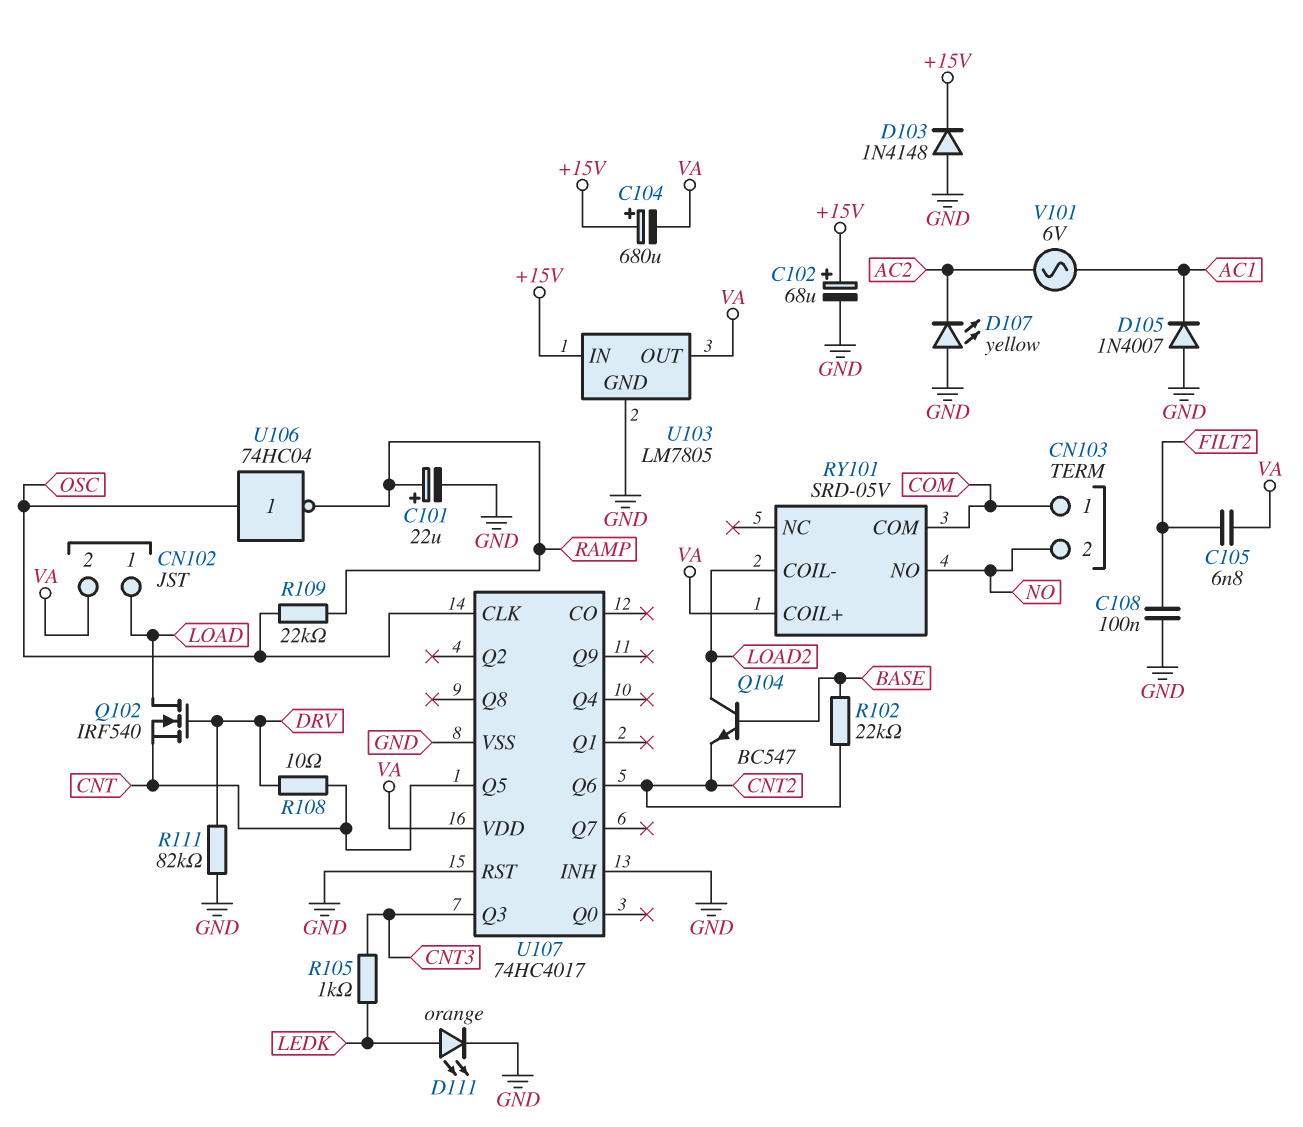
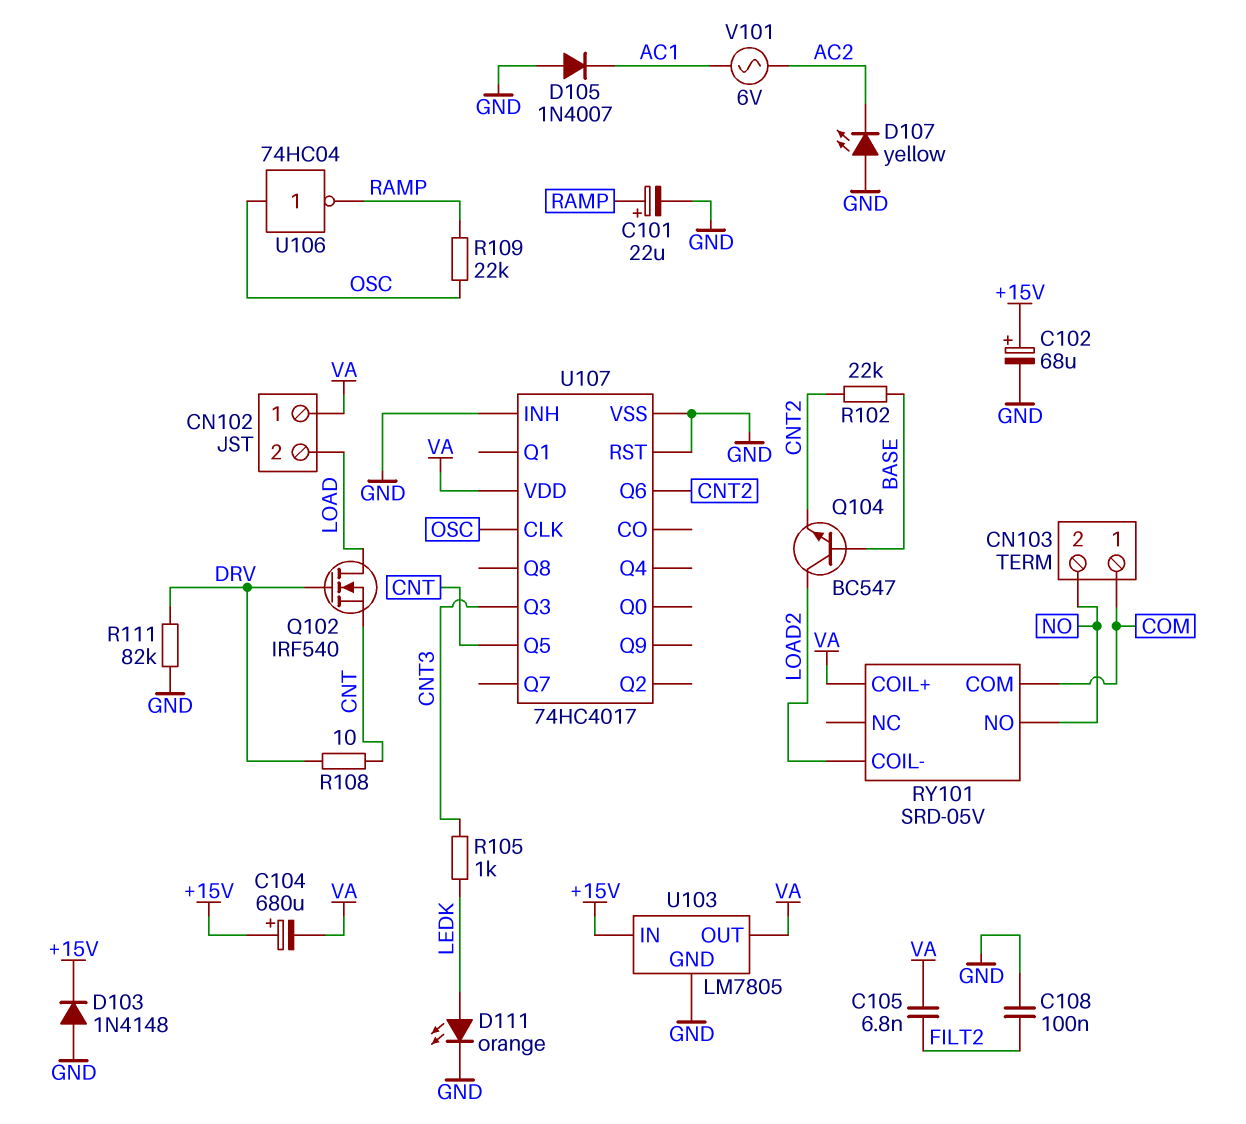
CN102 pin 1: LOAD -> VA
CN102 pin 2: VA -> LOAD

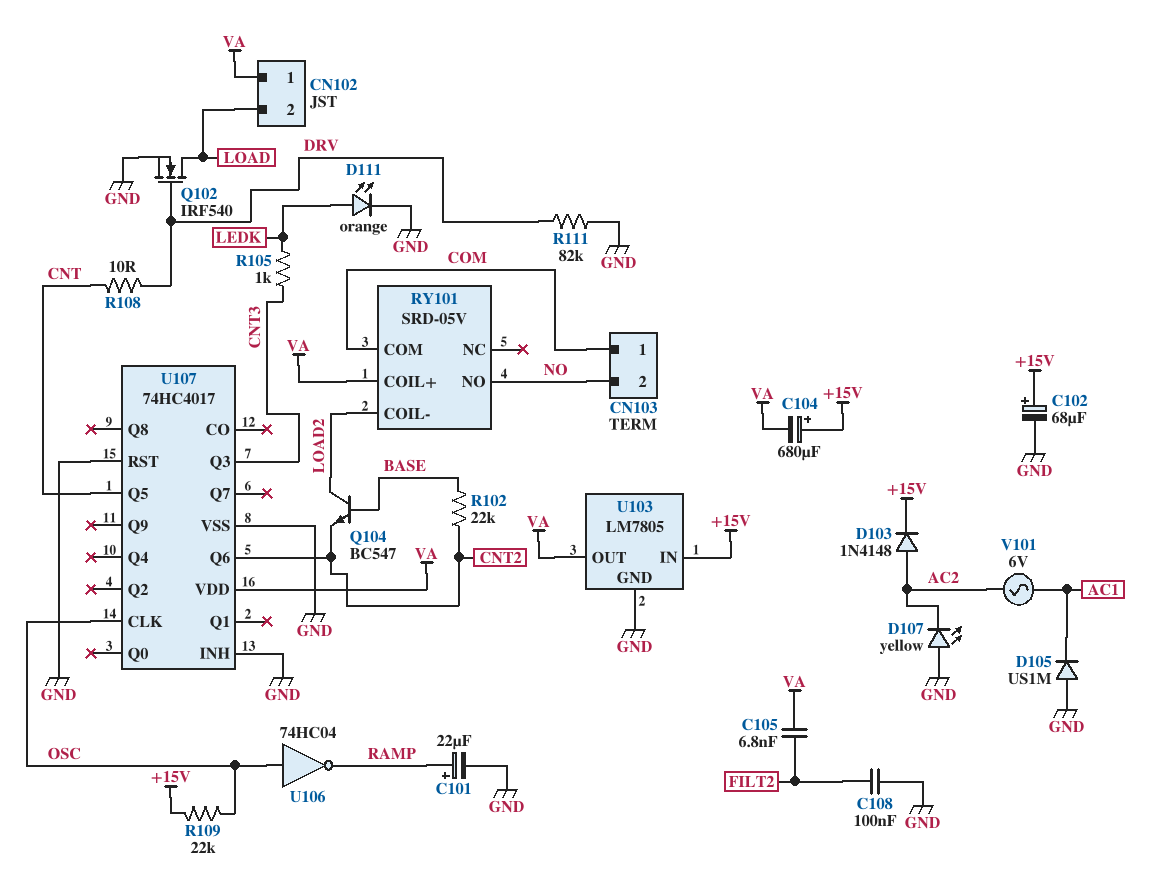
D103: diode 1N4148 (A GND, K +15V) -> diode 1N4148 (A AC2, K +15V)
D105: diode 1N4007 (A GND, K AC1) -> diode US1M (A GND, K AC1)
Q102: NMOS IRF540 (G DRV, D LOAD, S CNT) -> NMOS IRF540 (G DRV, D LOAD, S GND)
R109: 22k (OSC, RAMP) -> 22k (+15V, OSC)

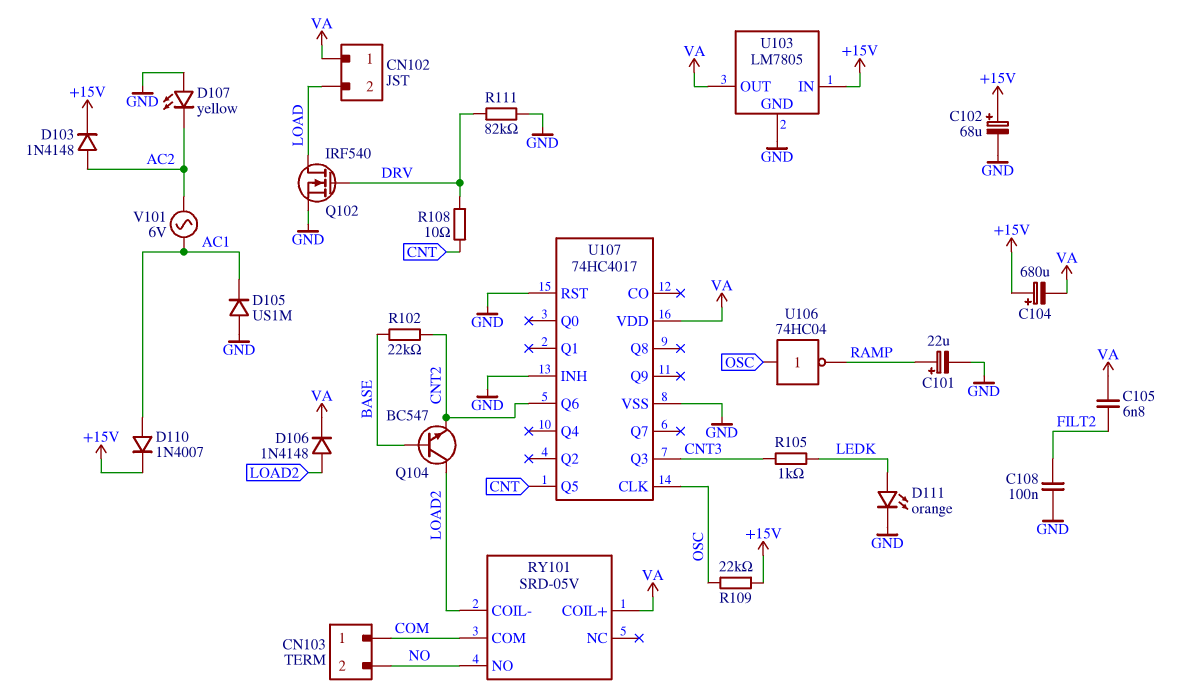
D106: none -> diode 1N4148 (A LOAD2, K VA)
D110: none -> diode 1N4007 (A AC1, K +15V)

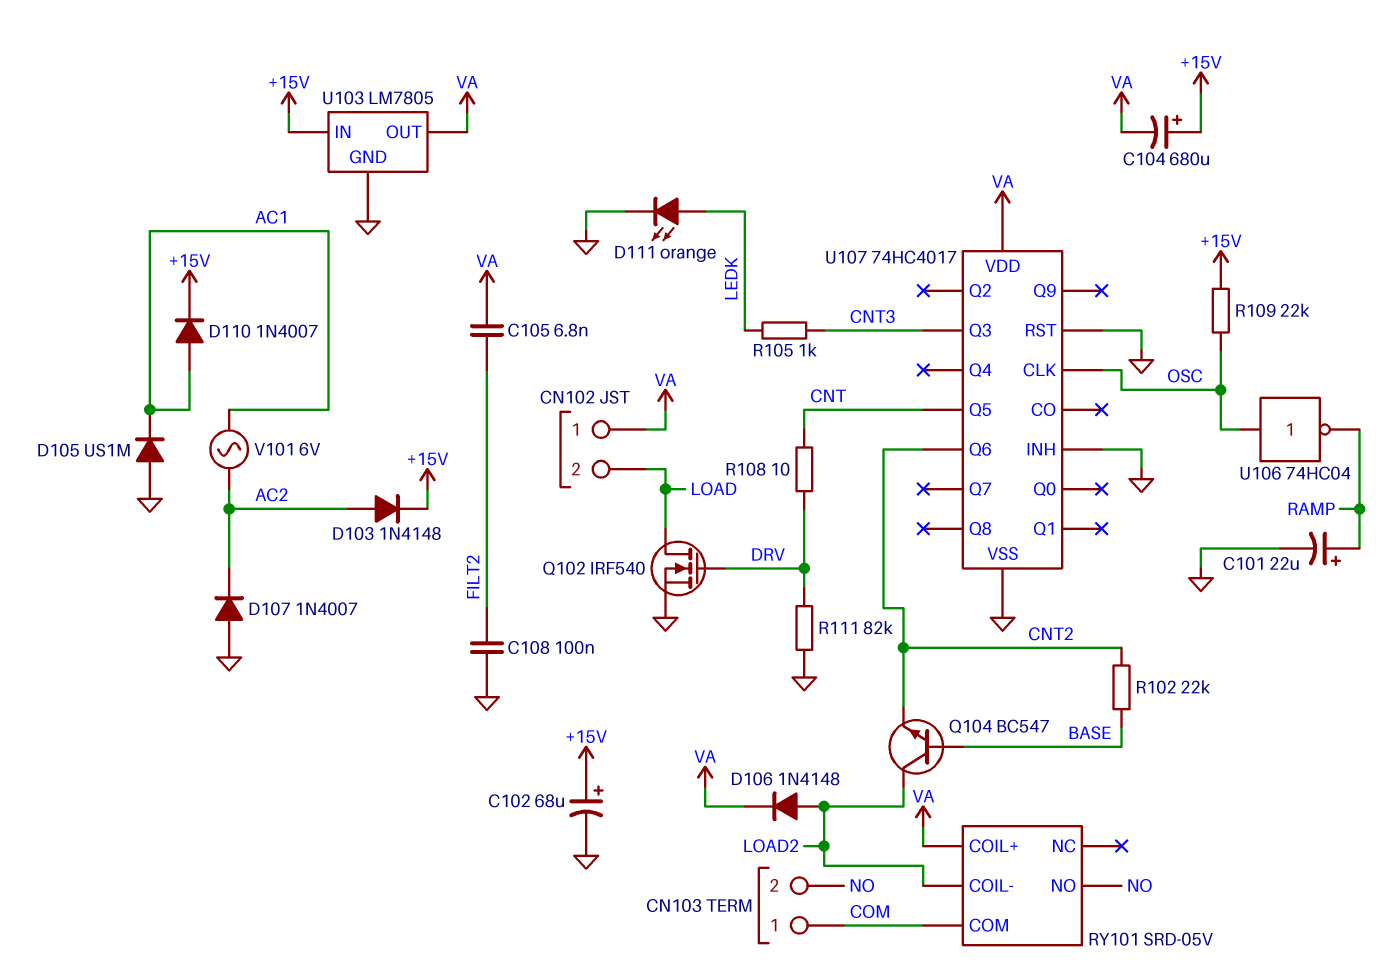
D107: LED yellow (A GND, K AC2) -> diode 1N4007 (A GND, K AC2)

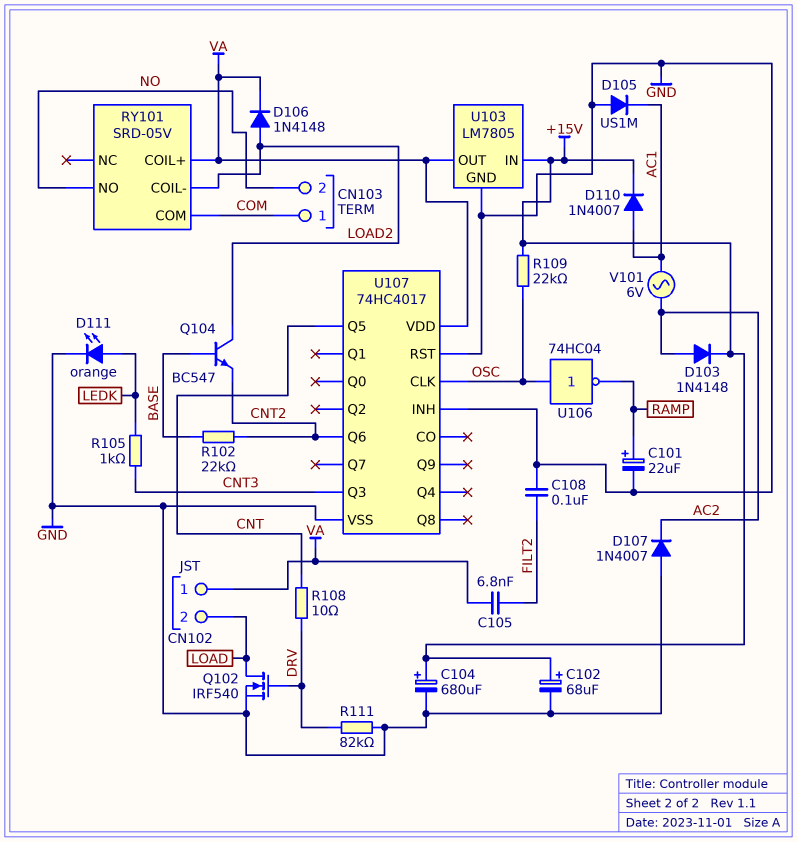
C104: 680uF (plus +15V, minus VA) -> 680uF (plus +15V, minus GND)

